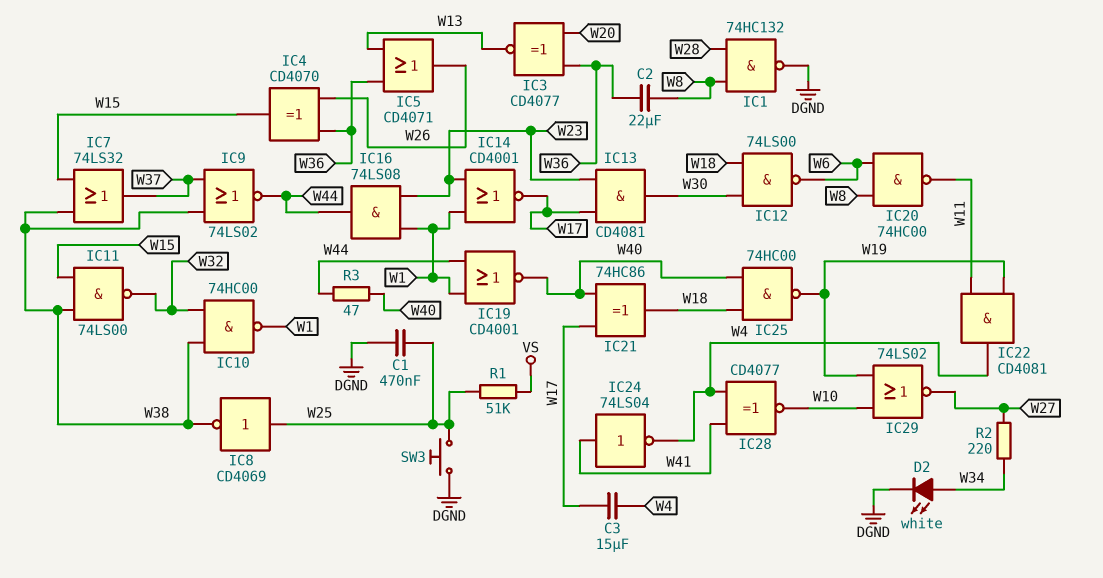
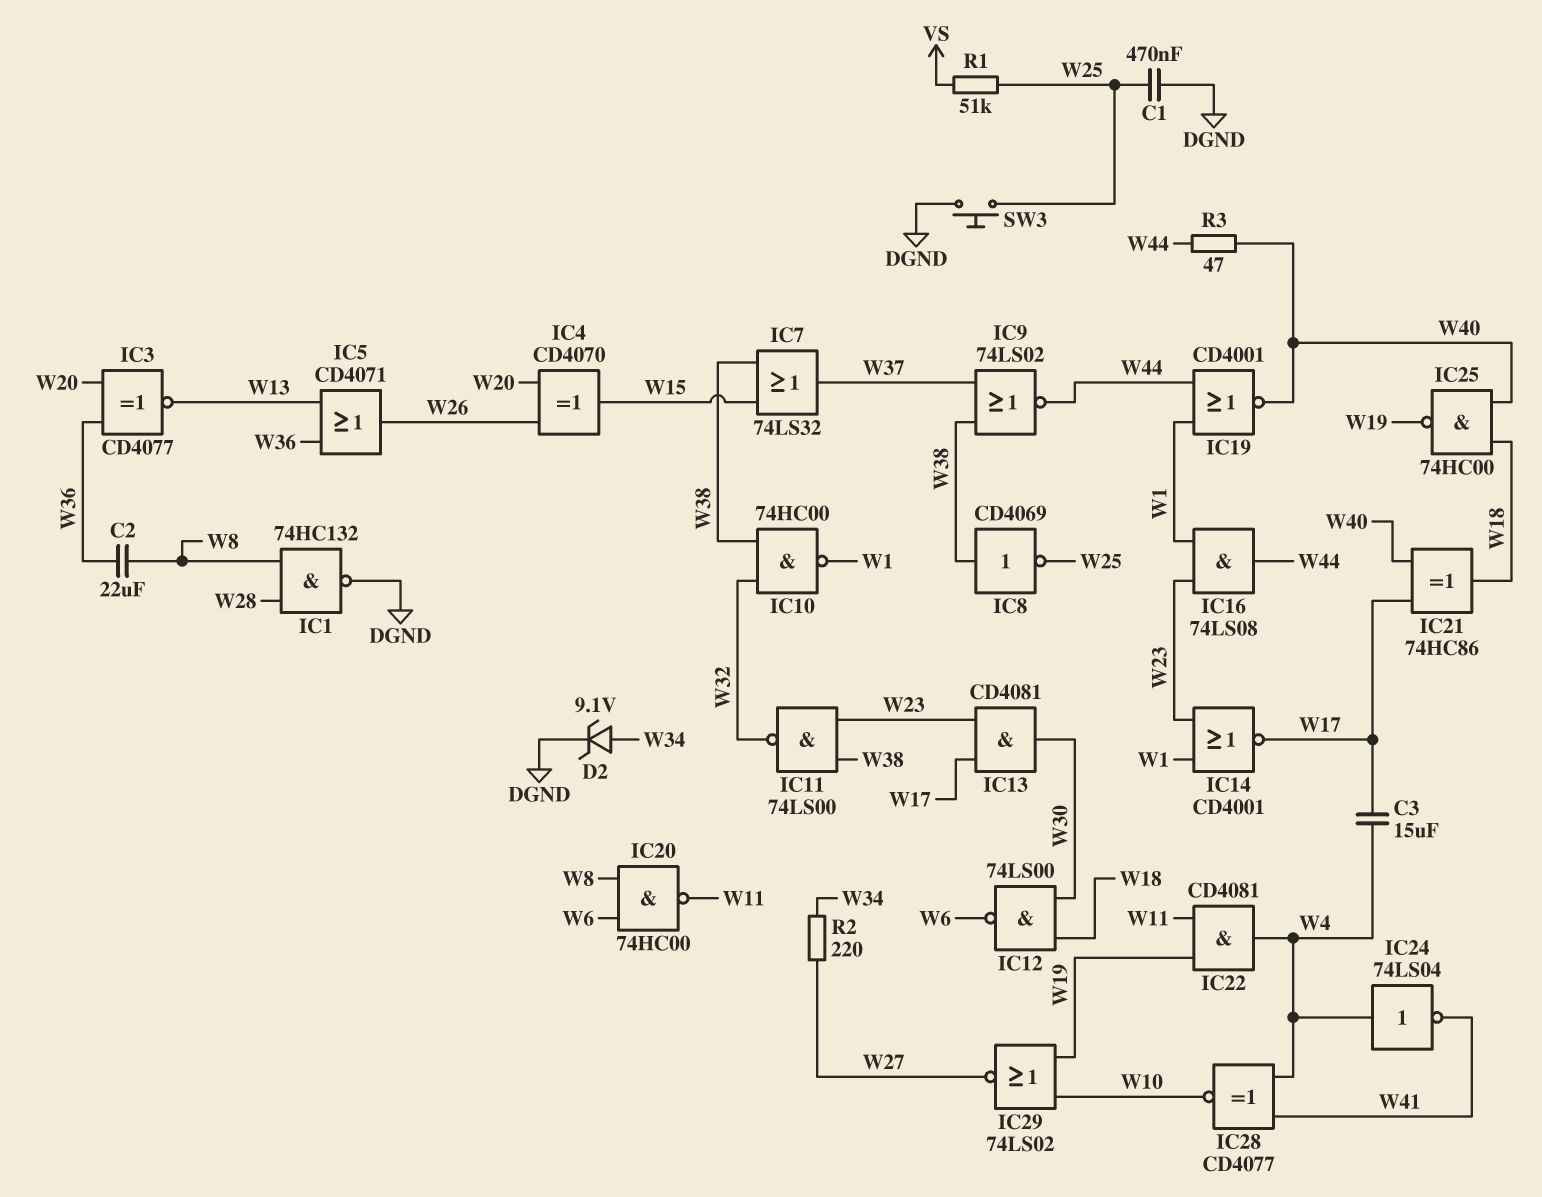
D2: LED white (A W34, K DGND) -> zener 9.1V (A W34, K DGND)
IC4: XOR CD4070 (in W26, in W36, out W15) -> XOR CD4070 (in W20, in W26, out W15)
IC8: NOT CD4069 (in W25, out W38) -> NOT CD4069 (in W38, out W25)
IC11: NAND 74LS00 (in W15, in W38, out W32) -> NAND 74LS00 (in W23, in W38, out W32)
IC24: NOT 74LS04 (in W41, out W4) -> NOT 74LS04 (in W4, out W41)

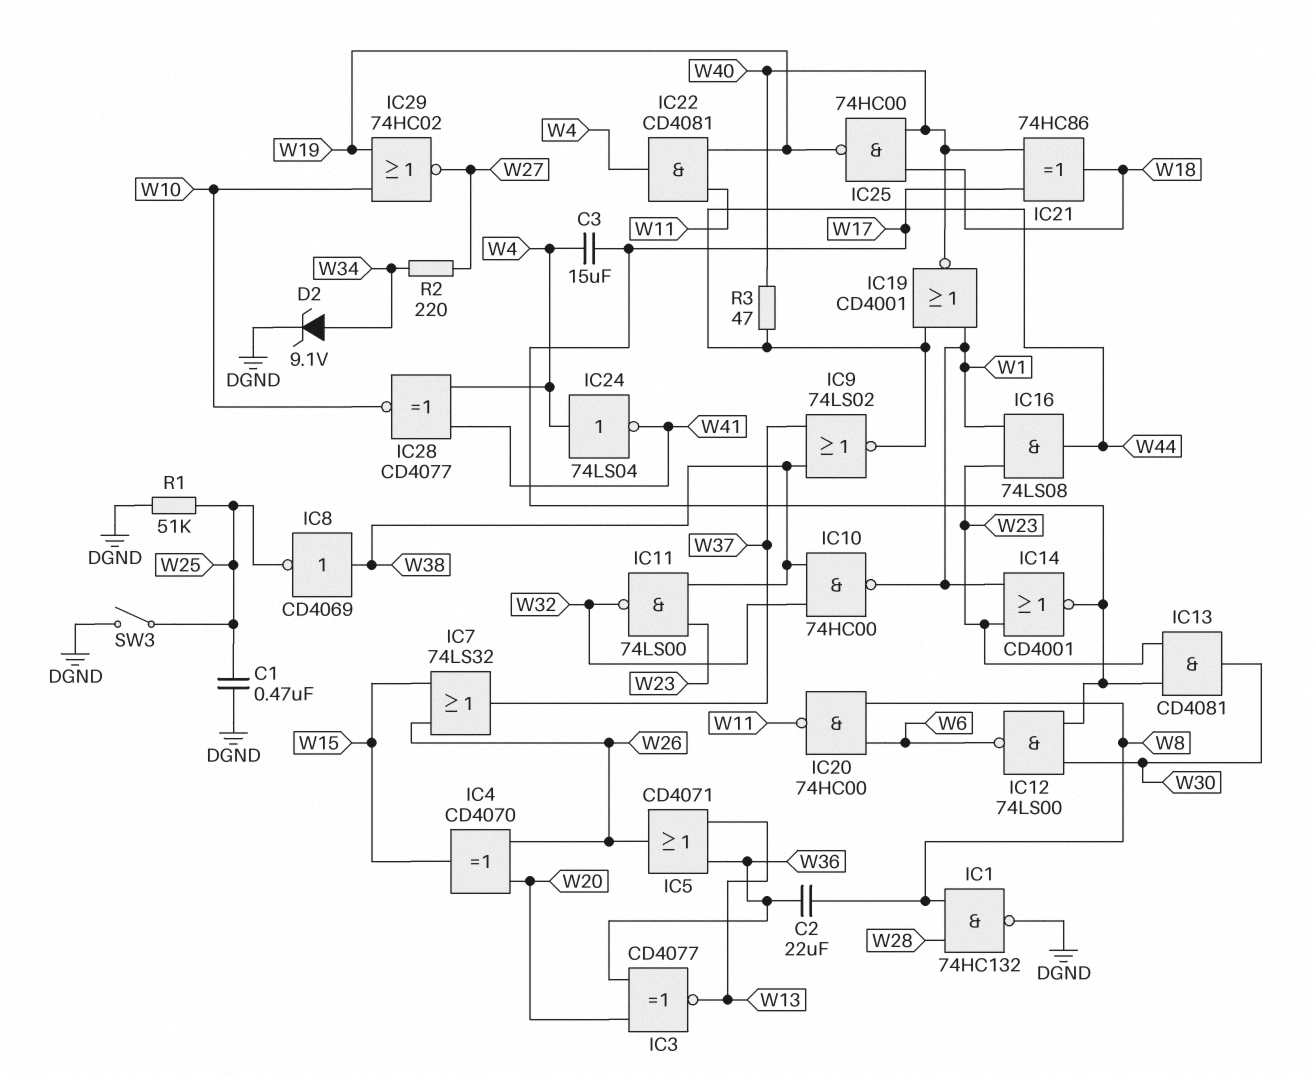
IC7: OR 74LS32 (in W15, in W38, out W37) -> OR 74LS32 (in W15, in W26, out W37)
IC12: NAND 74LS00 (in W18, in W30, out W6) -> NAND 74LS00 (in W17, in W30, out W6)
IC29: NOR 74LS02 (in W10, in W19, out W27) -> NOR 74HC02 (in W10, in W19, out W27)
R1: 51k (VS, W25) -> 51k (DGND, W25)
SW3: button (DGND, W25) -> switch (DGND, W25)

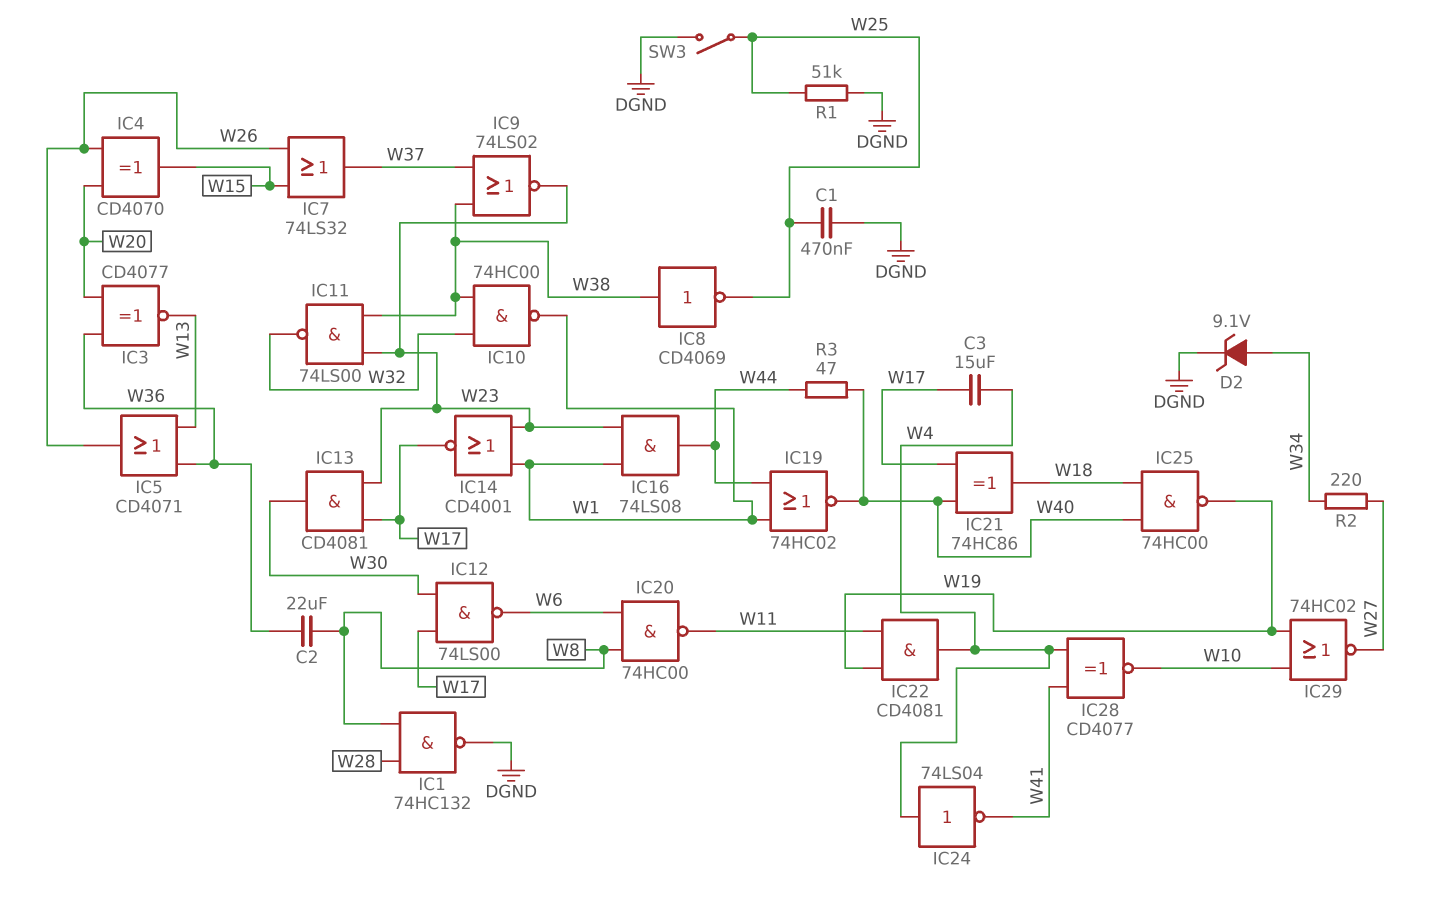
IC9: NOR 74LS02 (in W37, in W38, out W44) -> NOR 74LS02 (in W37, in W38, out W23)
IC19: NOR CD4001 (in W1, in W44, out W40) -> NOR 74HC02 (in W1, in W44, out W40)

